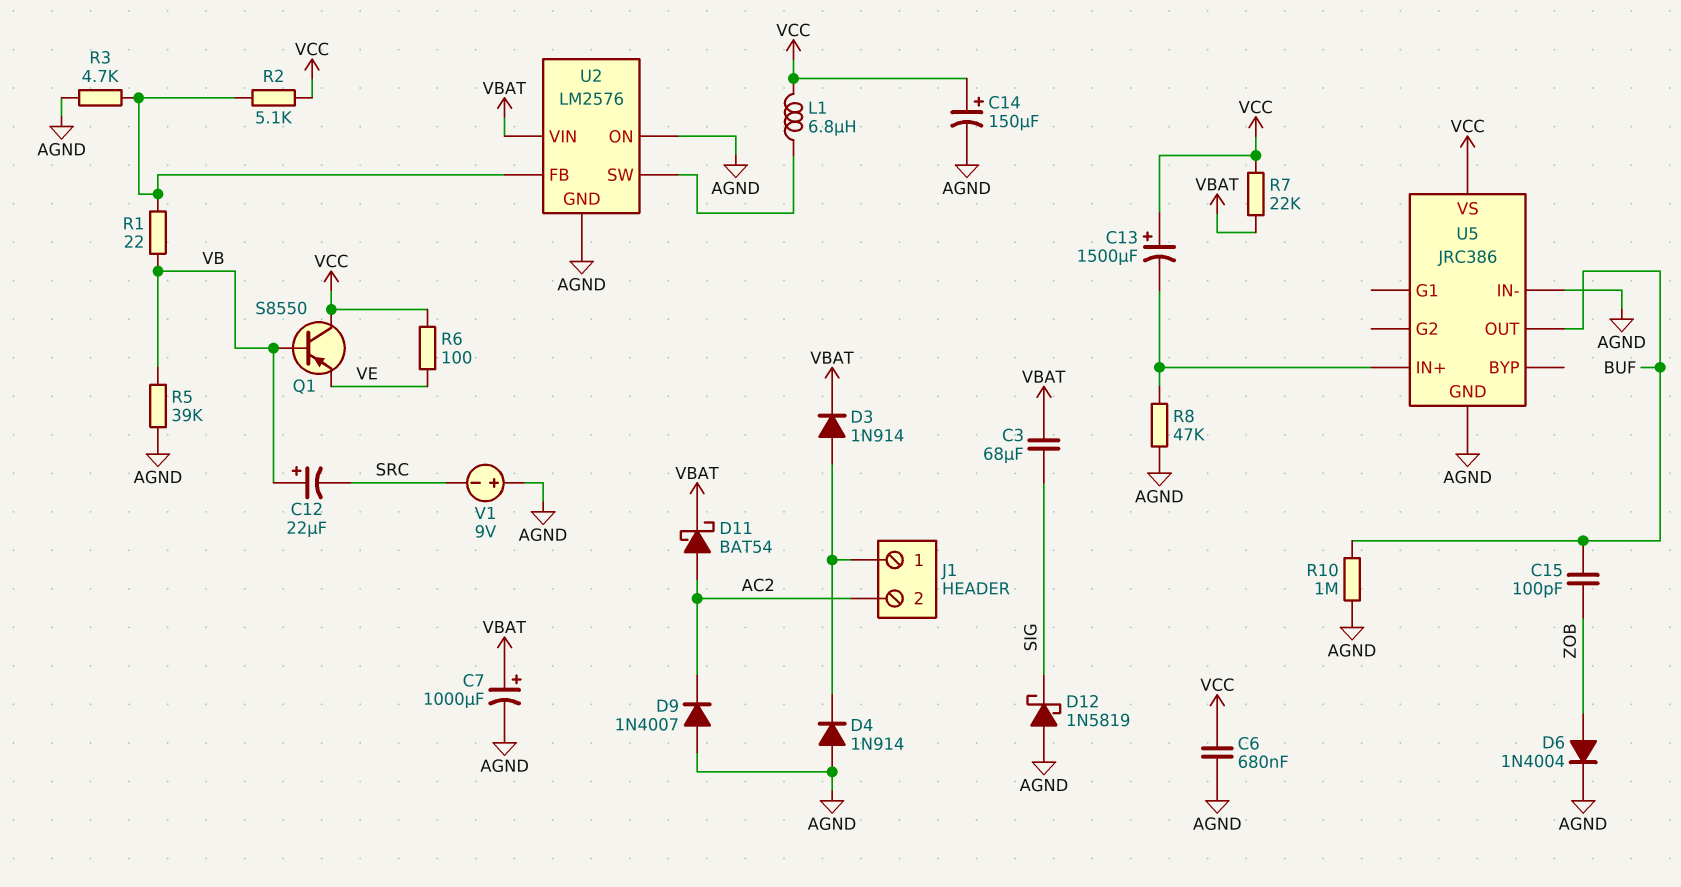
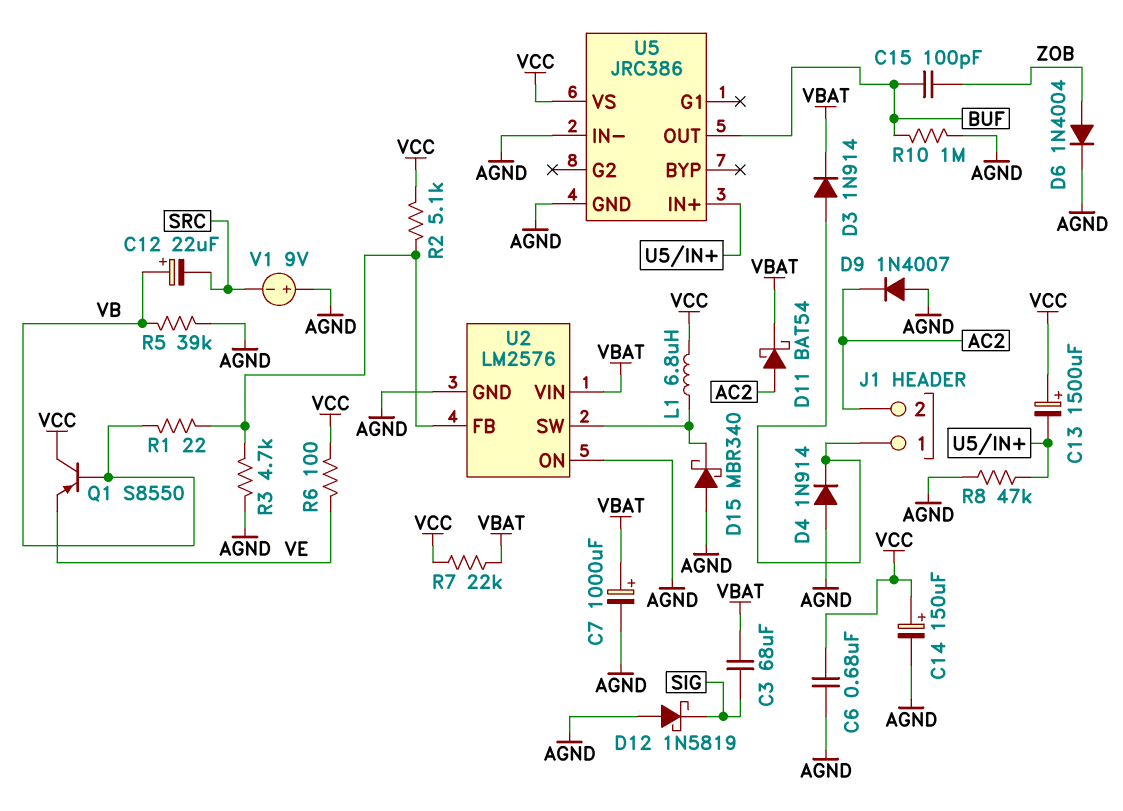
D15: none -> schottky MBR340 (A AGND, K U2/SW)

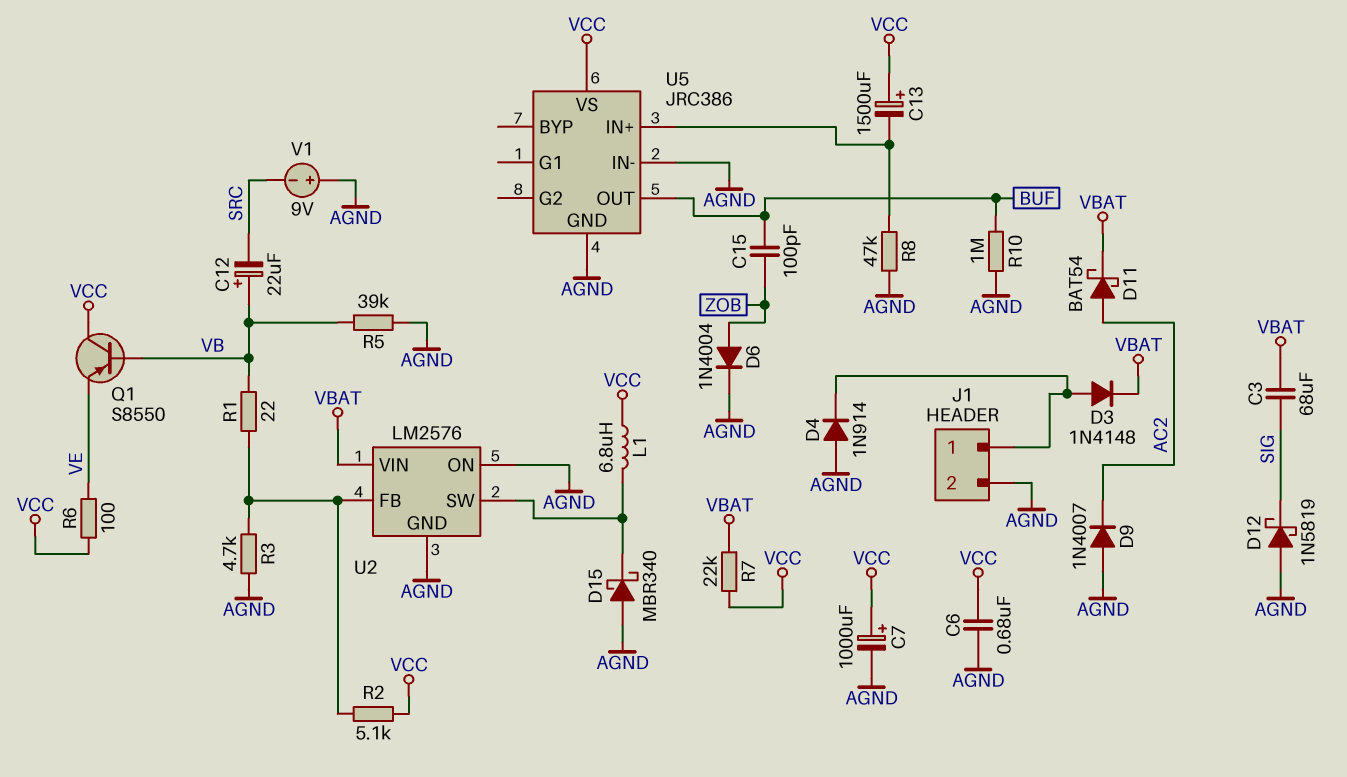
C7: 1000uF (plus VBAT, minus AGND) -> 1000uF (plus VCC, minus AGND)
C14: 150uF (plus VCC, minus AGND) -> none
D3: diode 1N914 (A J1/1, K VBAT) -> diode 1N4148 (A J1/1, K VBAT)
J1 pin 2: AC2 -> AGND

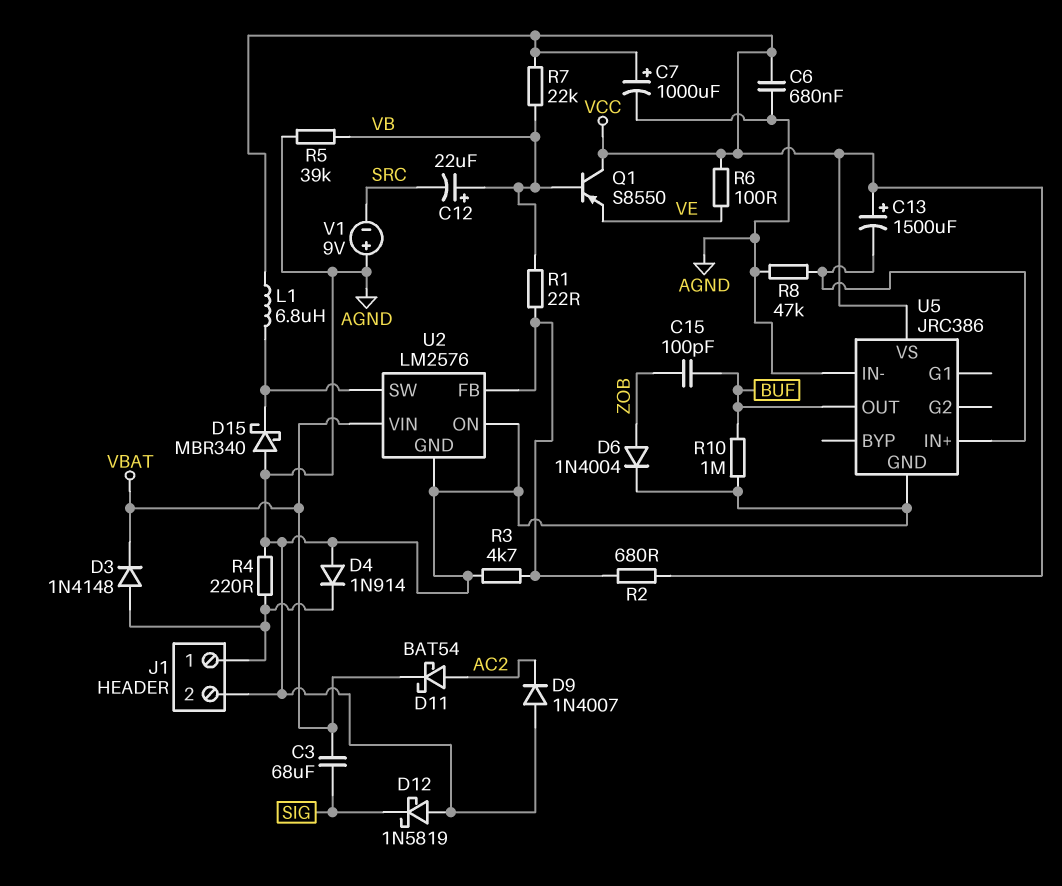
R2: 5.1k (U2/FB, VCC) -> 680 (U2/FB, VCC)
R4: none -> 220 (AGND, J1/1)
R7: 22k (VBAT, VCC) -> 22k (VB, VCC)

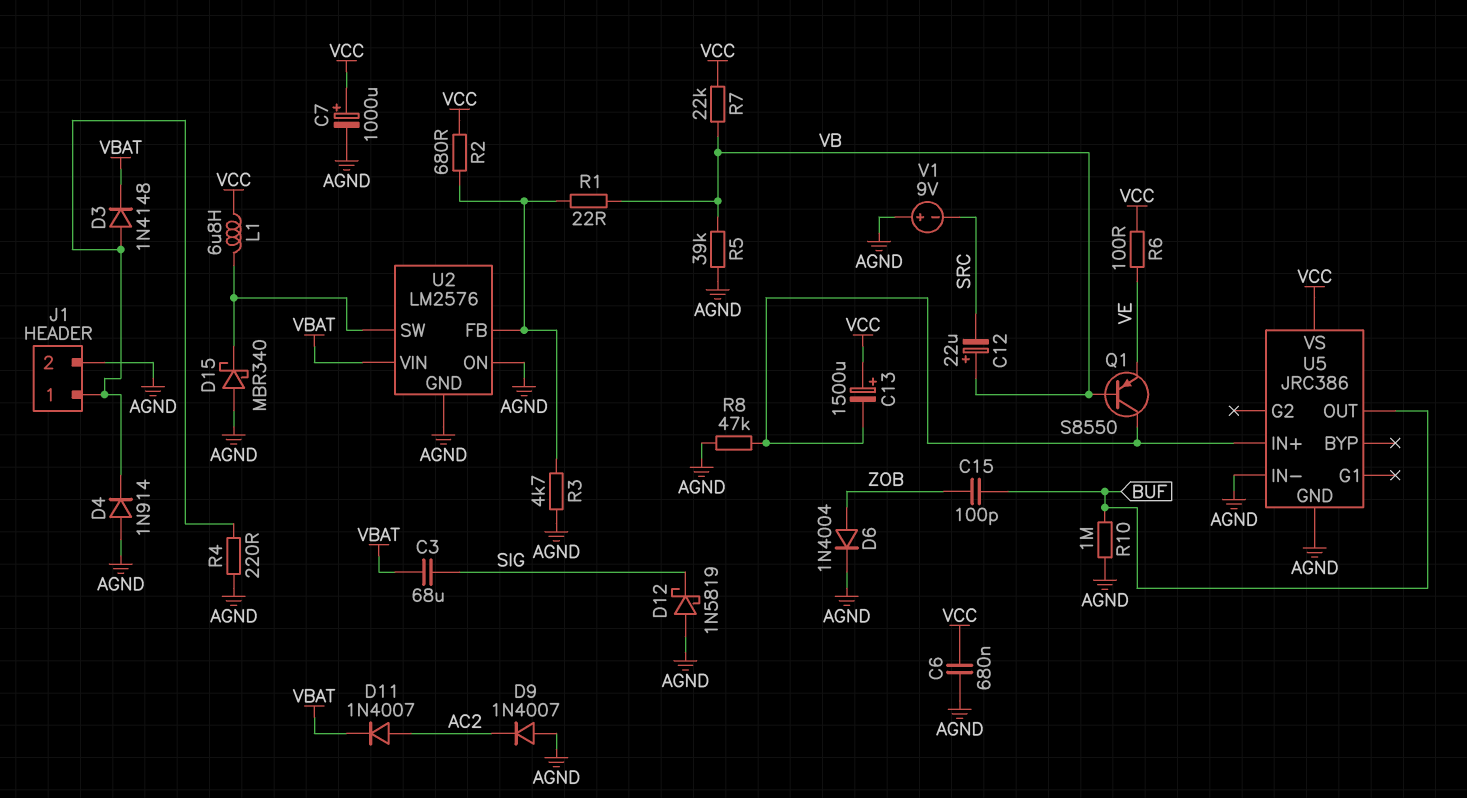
D11: schottky BAT54 (A AC2, K VBAT) -> diode 1N4007 (A AC2, K VBAT)
Q1: PNP S8550 (B VB, C VCC, E VE) -> PNP S8550 (B VB, C U5/IN+, E VE)

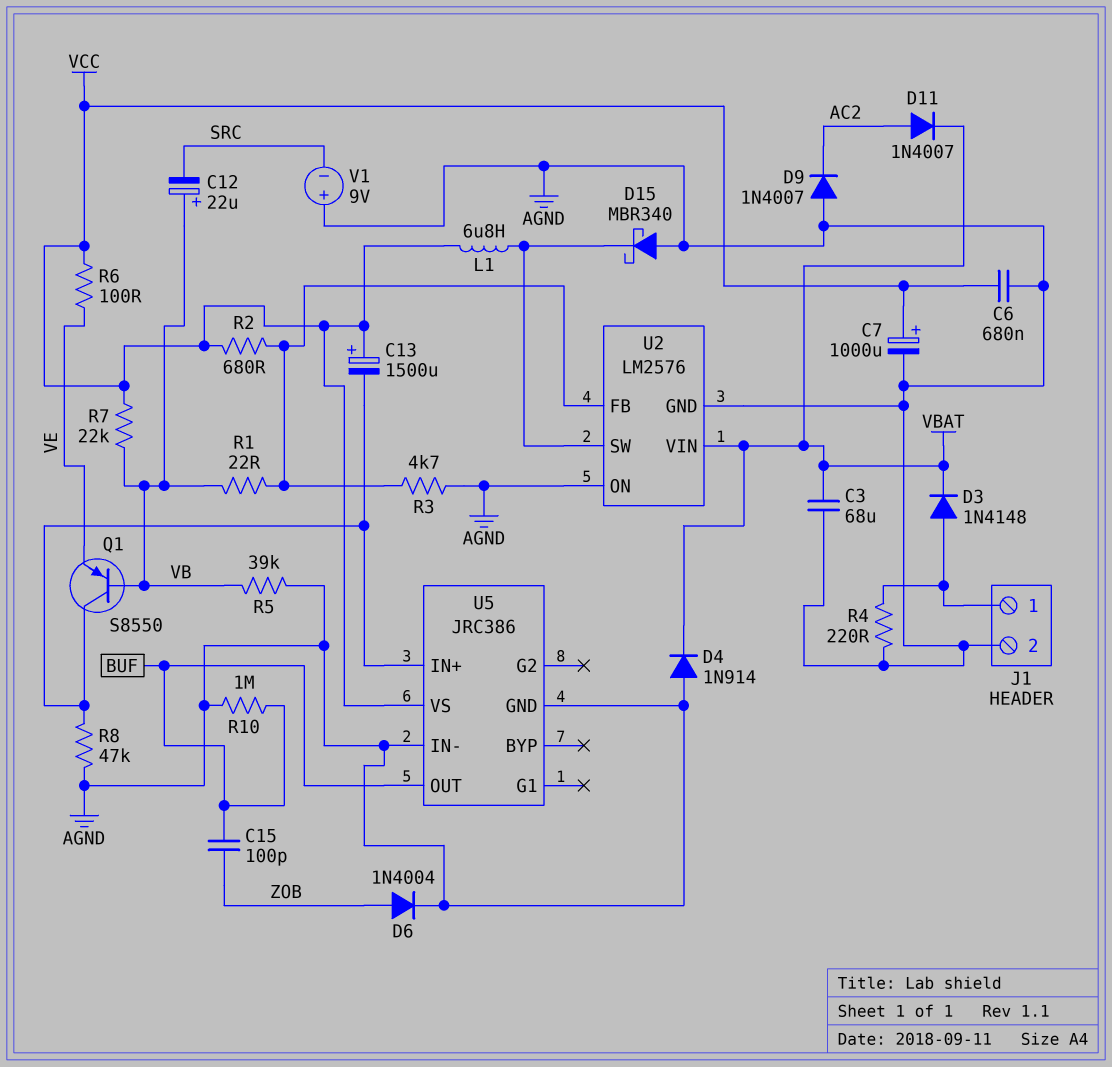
C3: 68uF (SIG, VBAT) -> 68uF (AGND, VBAT)
D4: diode 1N914 (A AGND, K J1/1) -> diode 1N914 (A AGND, K VBAT)
D12: schottky 1N5819 (A AGND, K SIG) -> none

